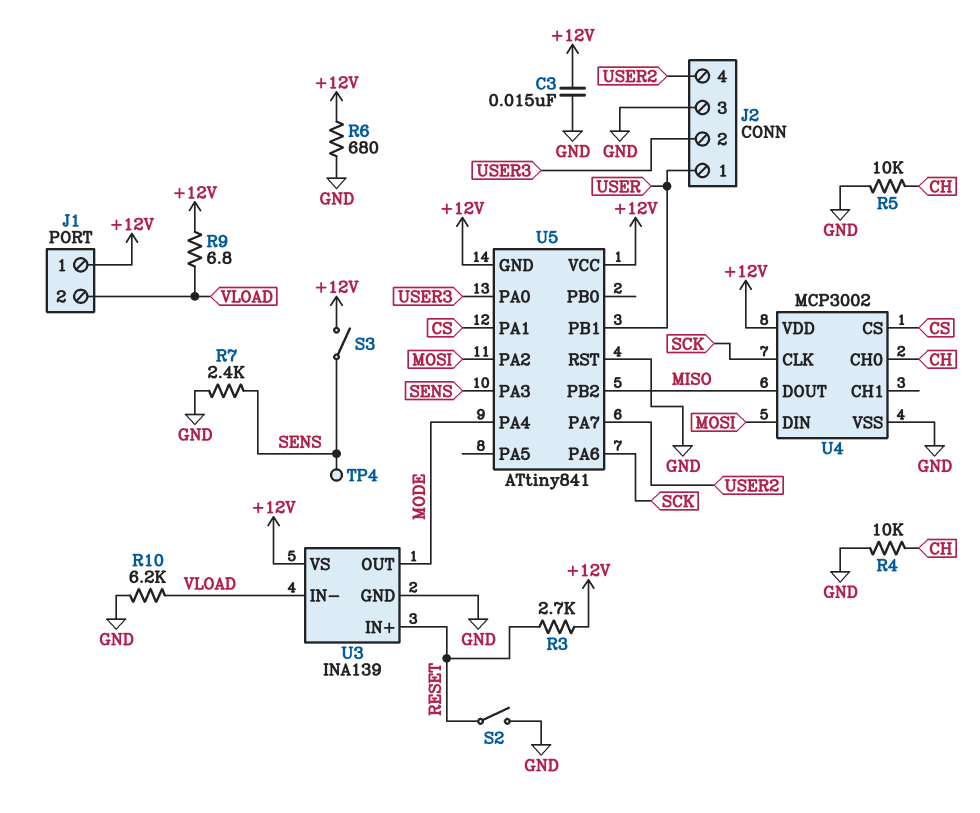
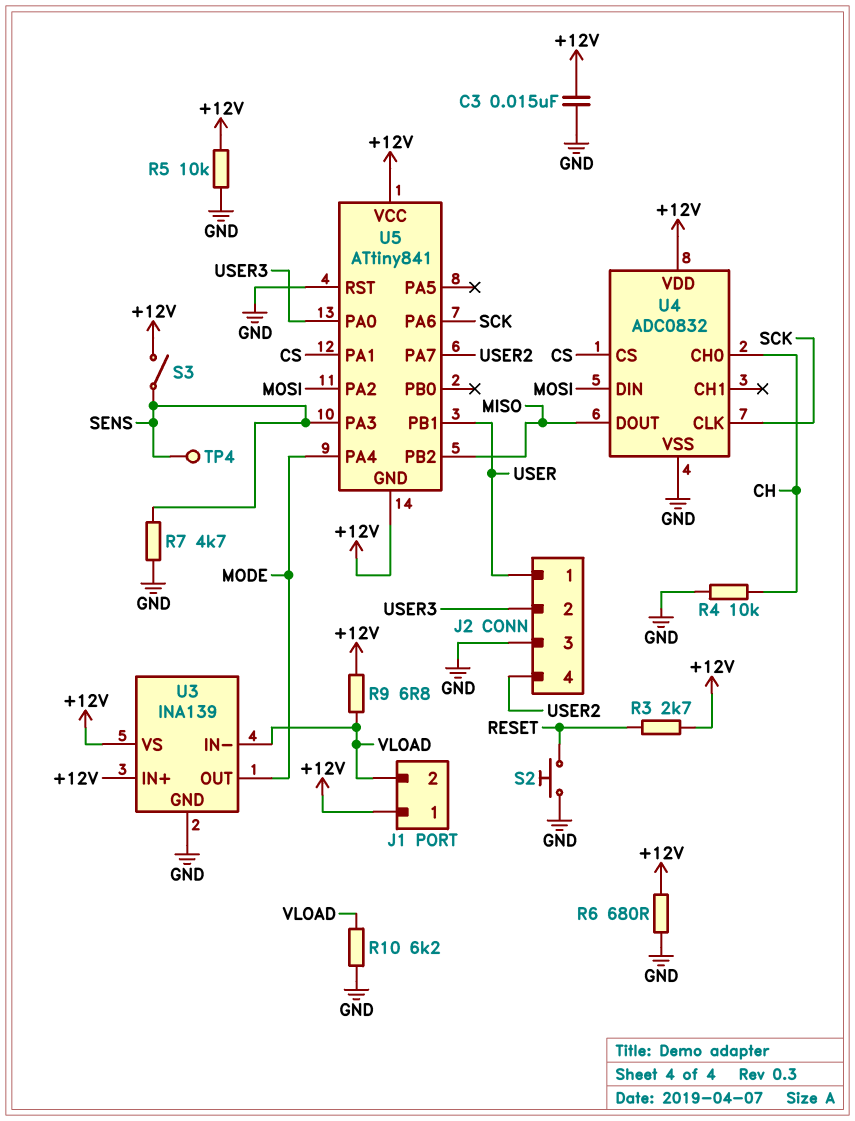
R5: 10k (CH, GND) -> 10k (+12V, GND)
R7: 2.4k (GND, SENS) -> 4.7k (GND, SENS)
S2: switch (GND, RESET) -> button (GND, RESET)
U3 pin IN+: RESET -> +12V
U4: MCP3002 -> ADC0832

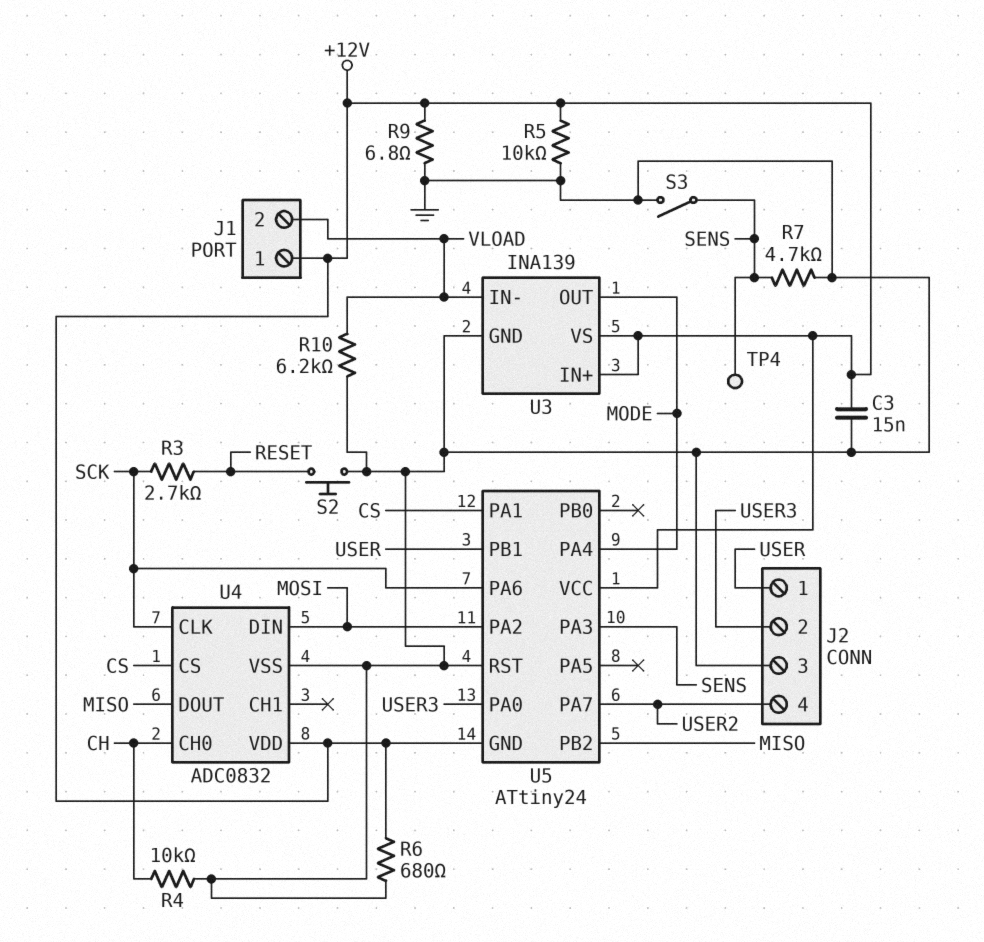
R3: 2.7k (+12V, RESET) -> 2.7k (RESET, SCK)
R9: 6.8 (+12V, VLOAD) -> 6.8 (+12V, GND)
S3: switch (+12V, SENS) -> switch (GND, SENS)
U5: ATtiny841 -> ATtiny24

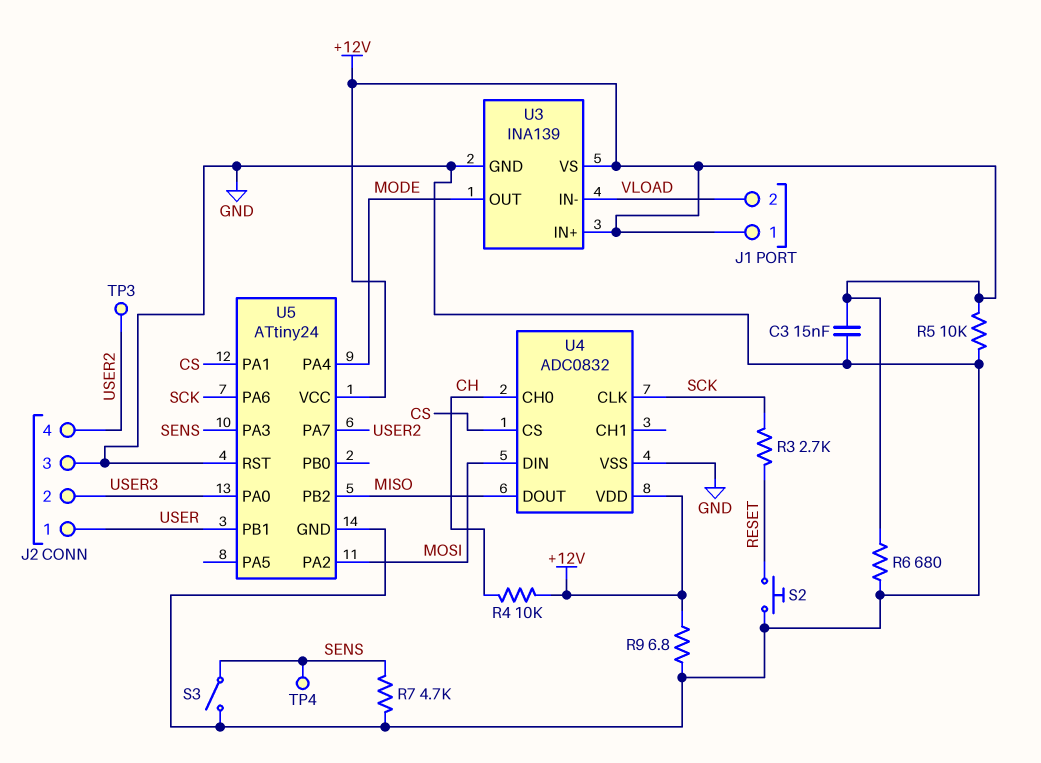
R4: 10k (CH, GND) -> 10k (+12V, CH)
R10: 6.2k (GND, VLOAD) -> none
TP3: none -> test point (USER2)
U5 pin GND: +12V -> GND

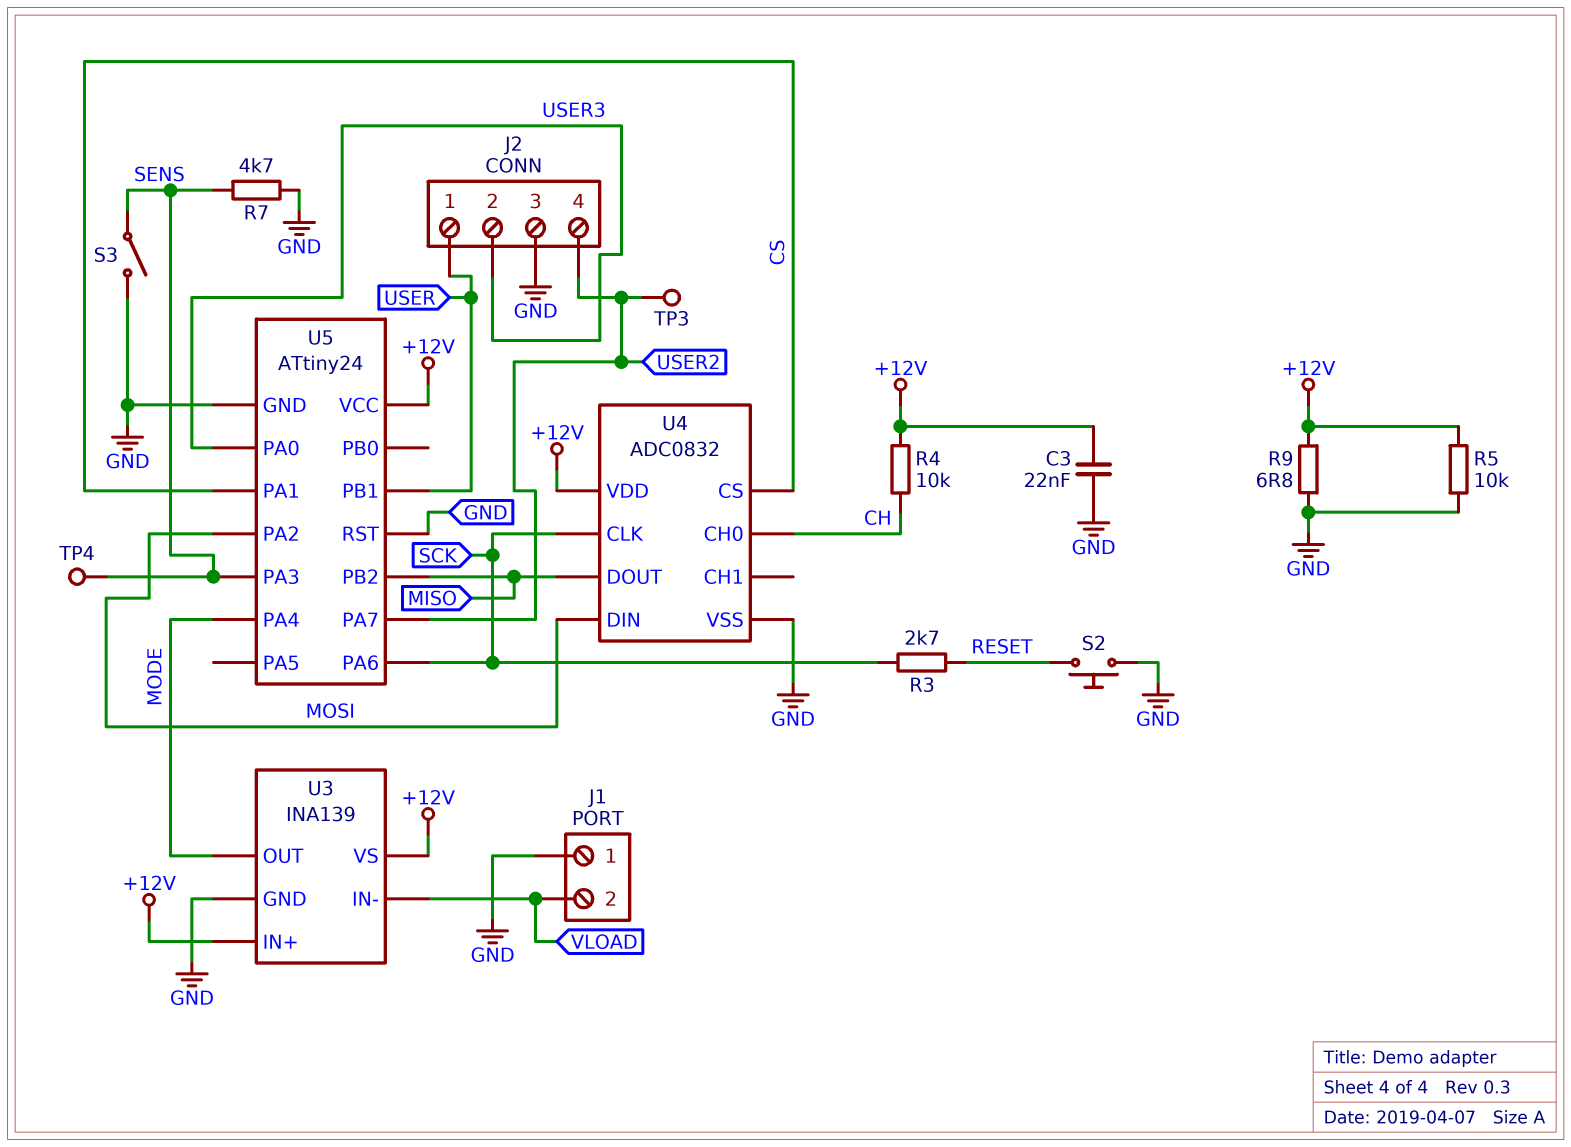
C3: 15nF (+12V, GND) -> 22nF (+12V, GND)
J1 pin 1: +12V -> GND
R6: 680 (+12V, GND) -> none

